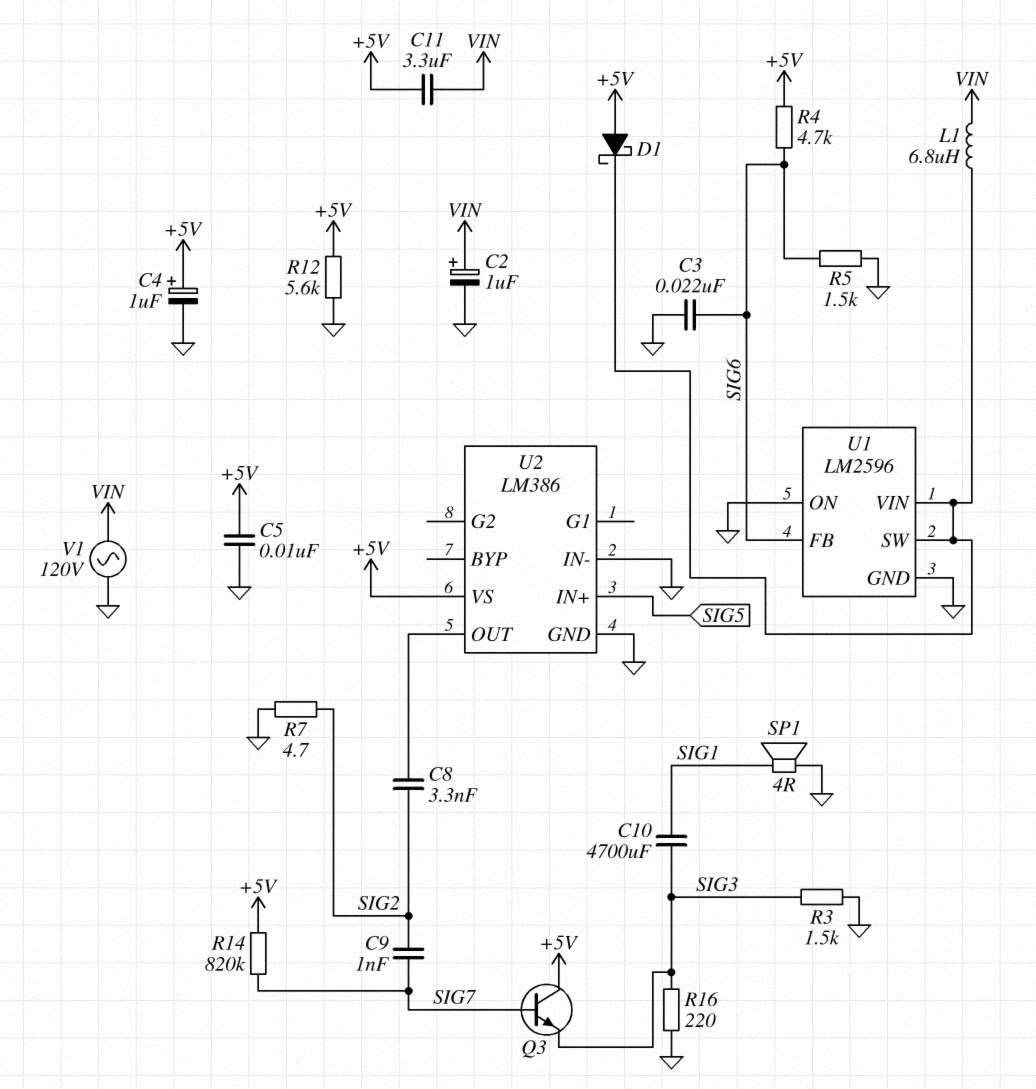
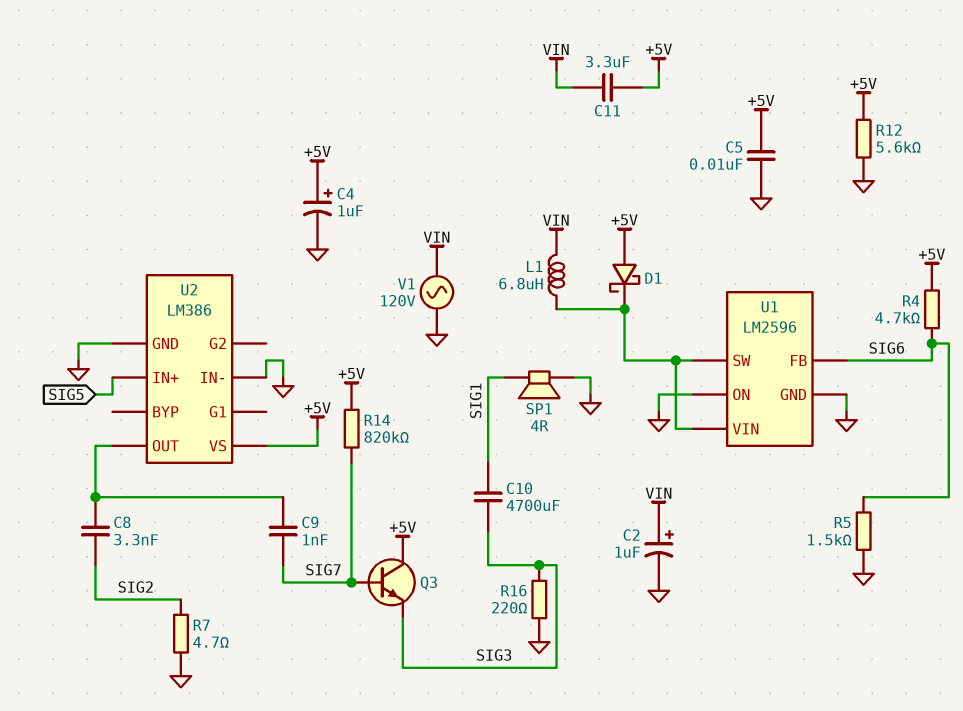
C3: 22nF (GND, SIG6) -> none
C9: 1nF (SIG2, SIG7) -> 1nF (SIG7, U2/OUT)
R3: 1.5k (GND, SIG3) -> none

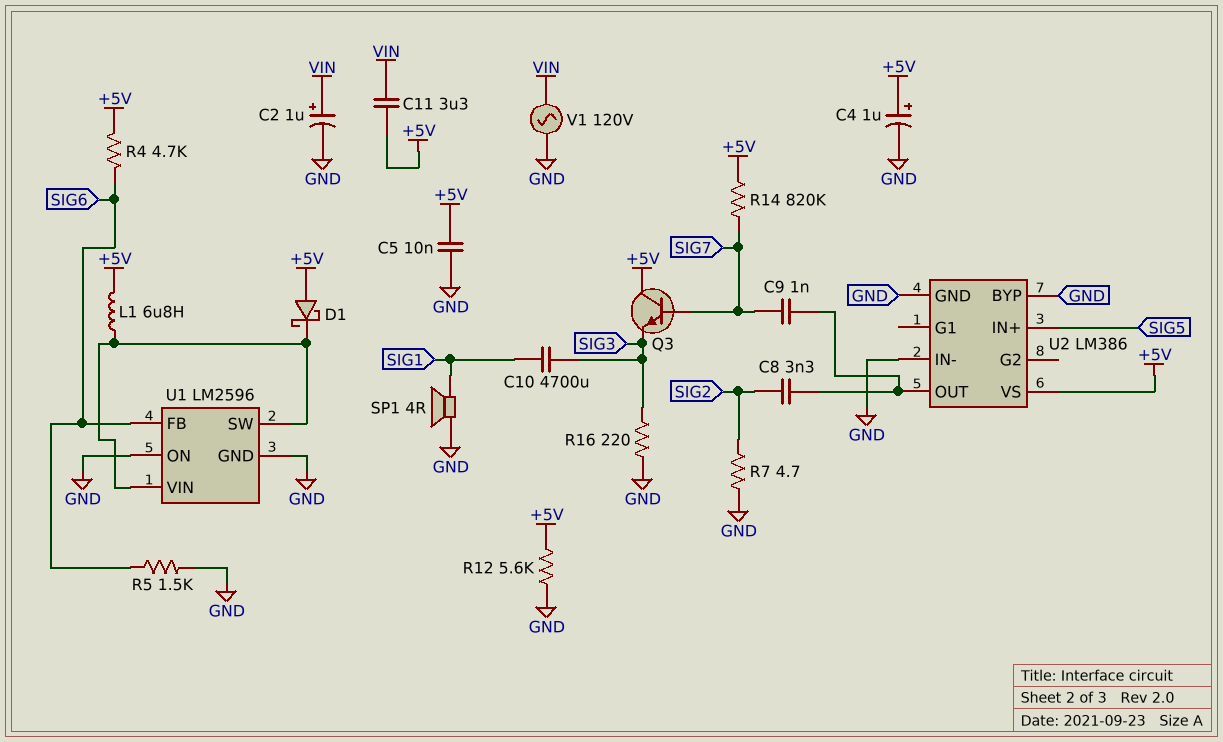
L1: 6.8uH (U1/SW, VIN) -> 6.8uH (+5V, U1/SW)
U2 pin BYP: none -> GND

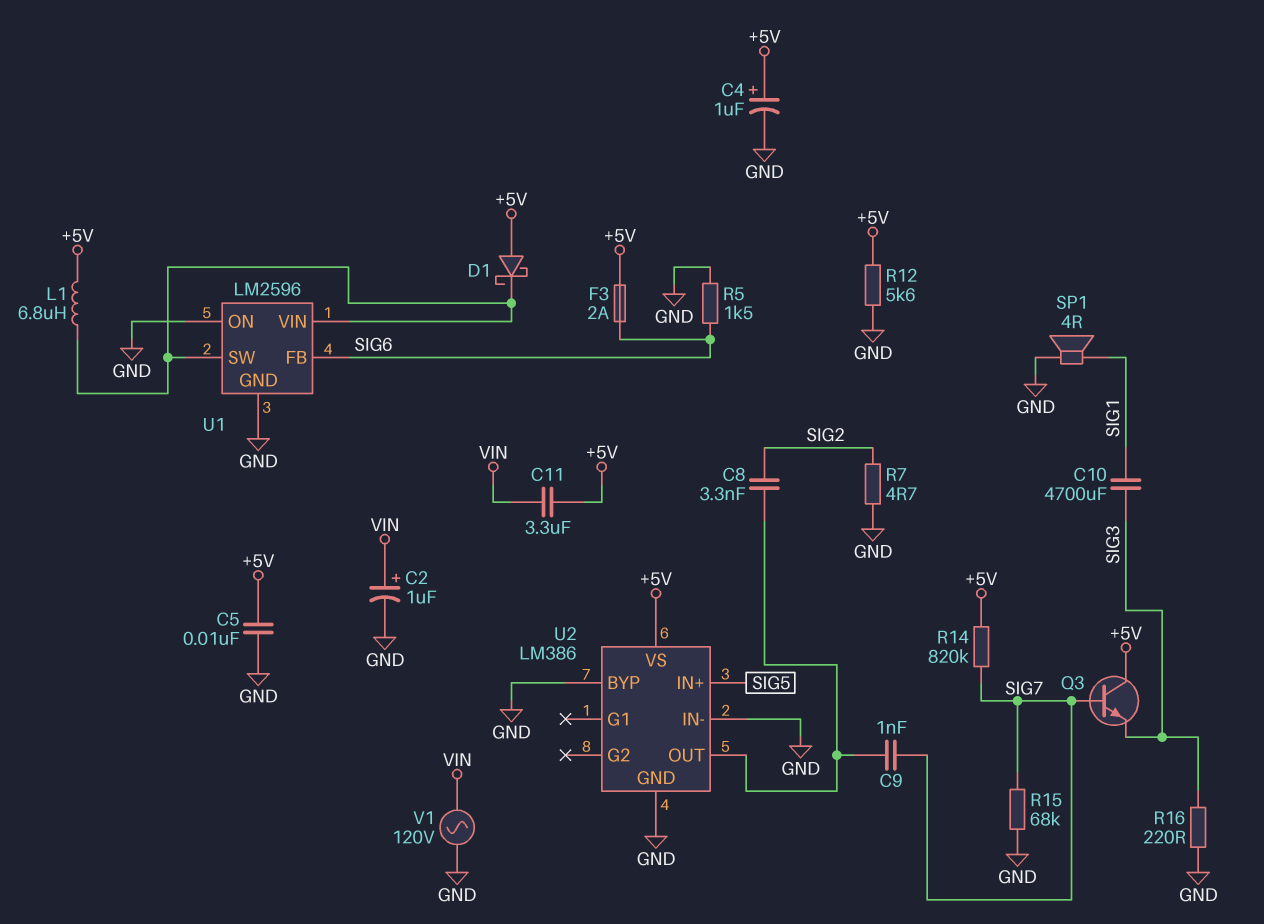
F3: none -> 2A (+5V, SIG6)
R4: 4.7k (+5V, SIG6) -> none
R15: none -> 68k (GND, SIG7)

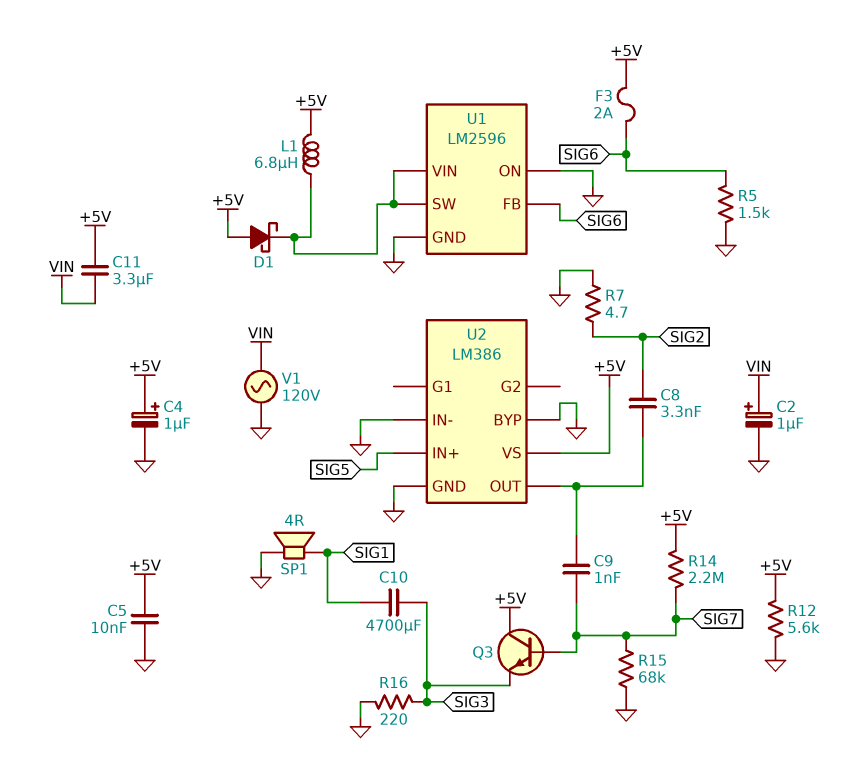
R14: 820k (+5V, SIG7) -> 2.2M (+5V, SIG7)

